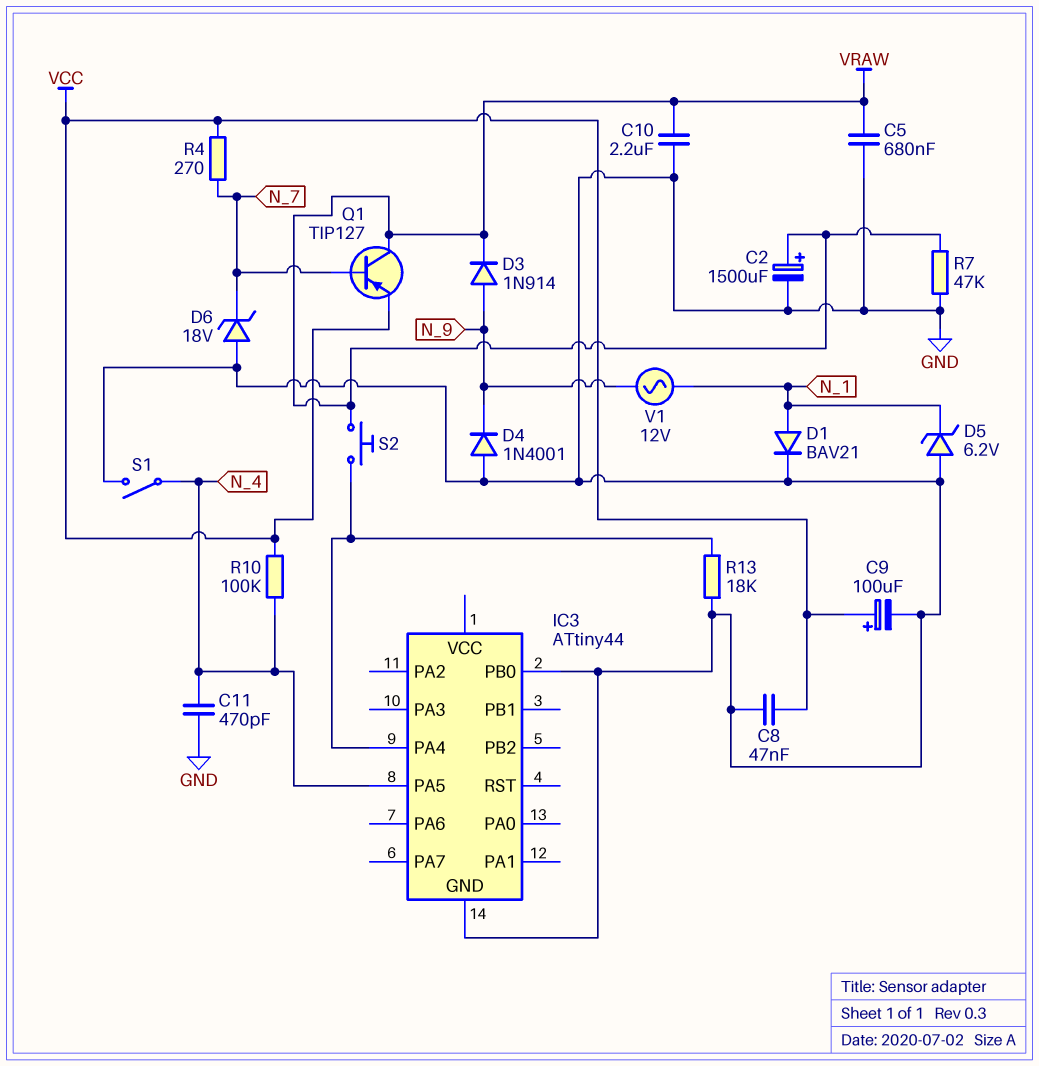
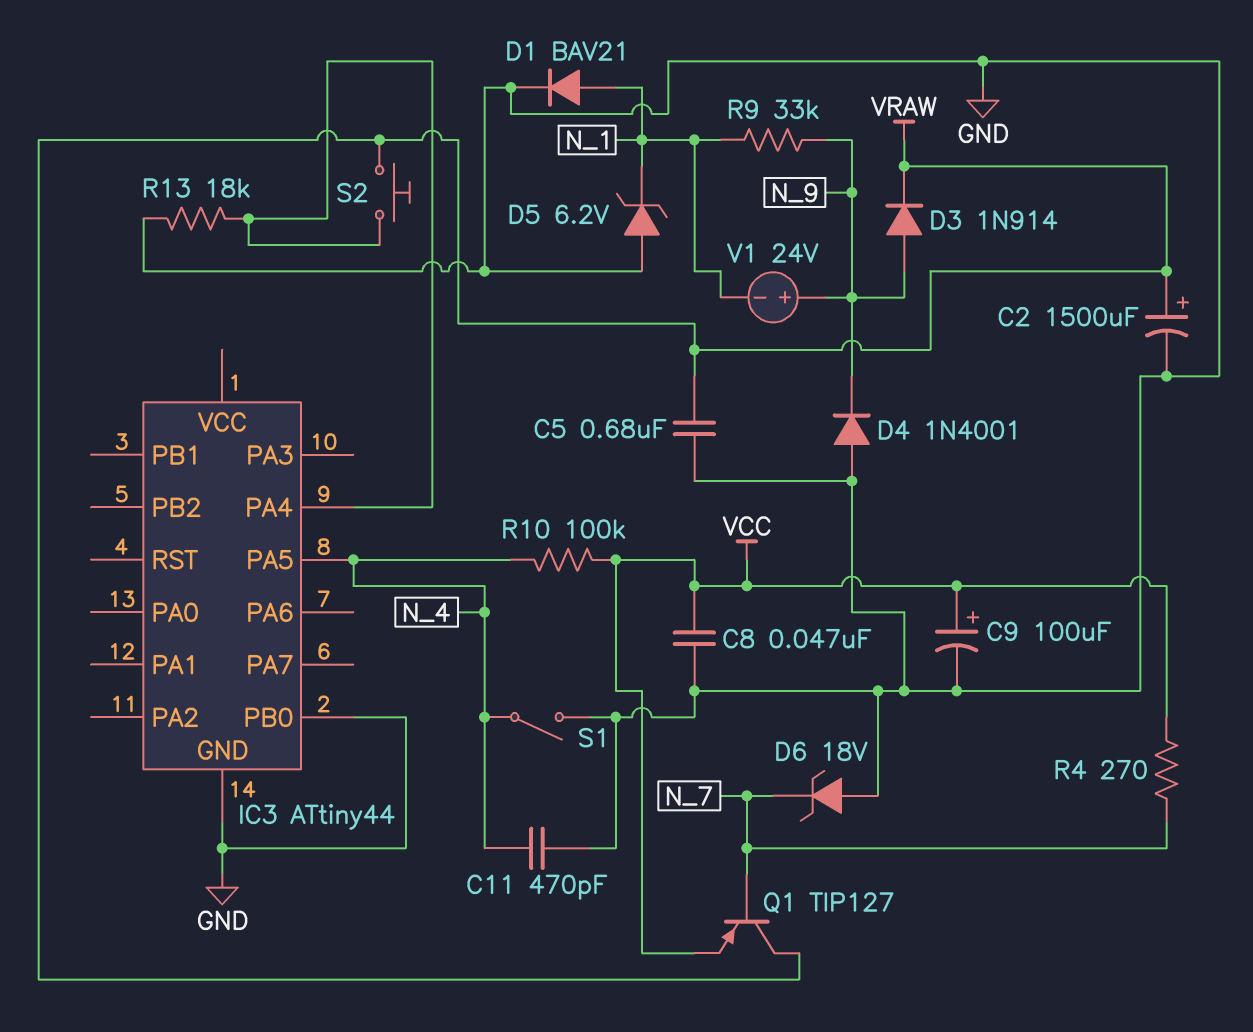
C10: 2.2uF (GND, VRAW) -> none
R7: 47k (GND, VRAW) -> none
R9: none -> 33k (N_1, N_9)
V1: AC 12V (N_1, N_9) -> 24V (plus N_9, minus N_1)

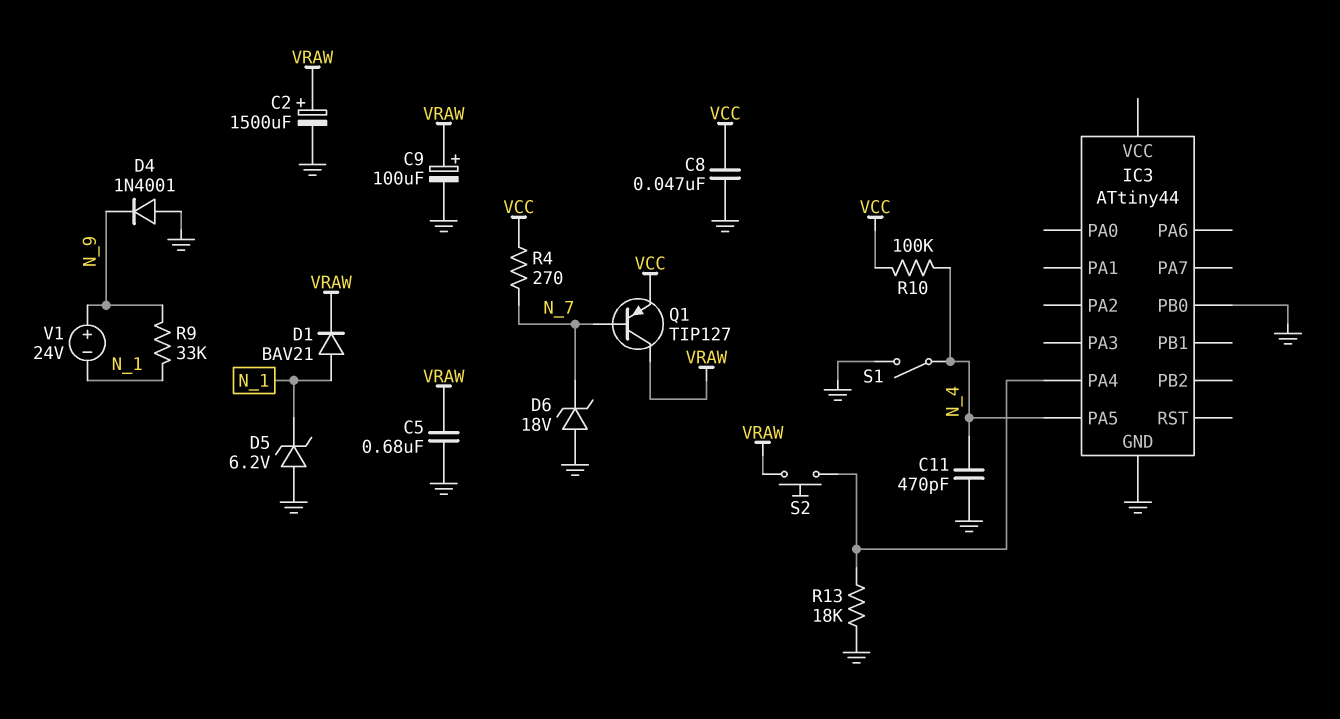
C9: 100uF (plus VCC, minus GND) -> 100uF (plus VRAW, minus GND)
D1: diode BAV21 (A N_1, K GND) -> diode BAV21 (A N_1, K VRAW)
D3: diode 1N914 (A N_9, K VRAW) -> none

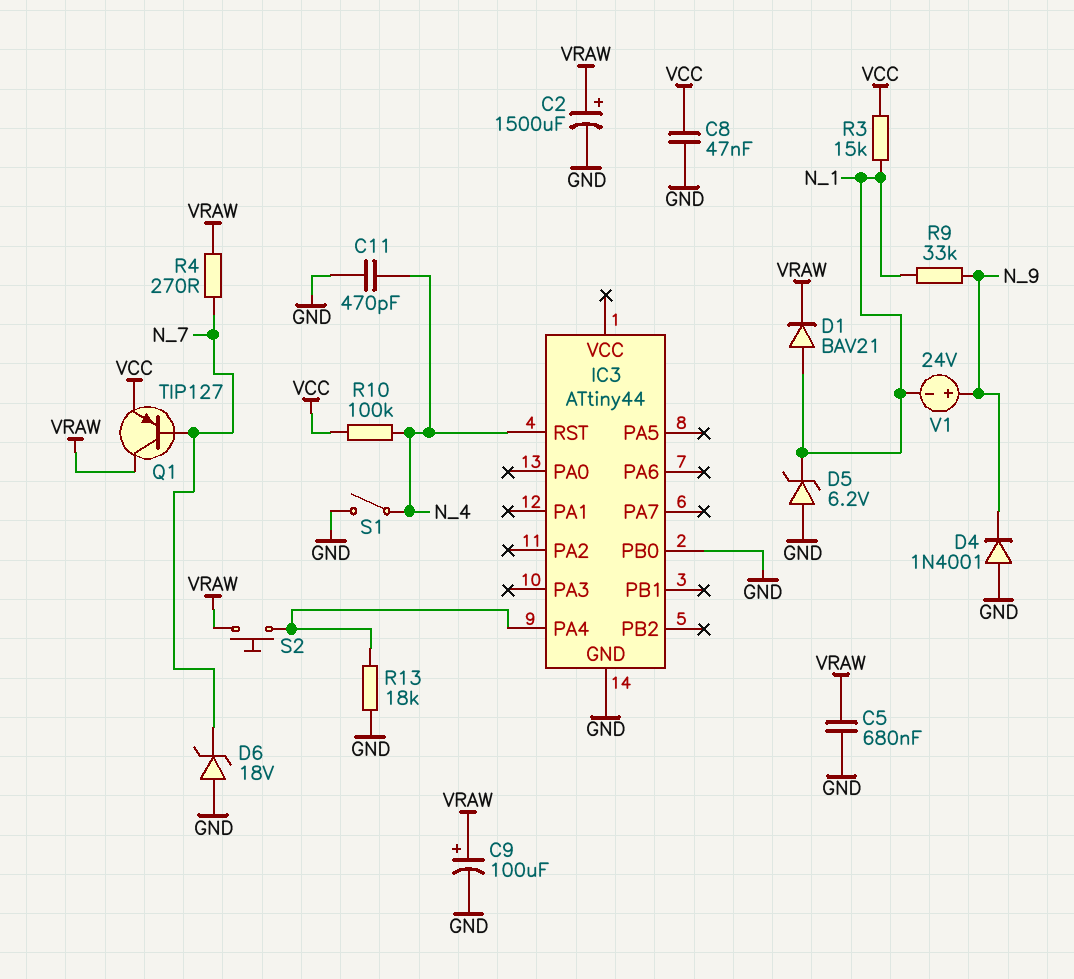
IC3 pin PA5: N_4 -> none
IC3 pin RST: none -> N_4
R3: none -> 15k (N_1, VCC)
R4: 270 (N_7, VCC) -> 270 (N_7, VRAW)

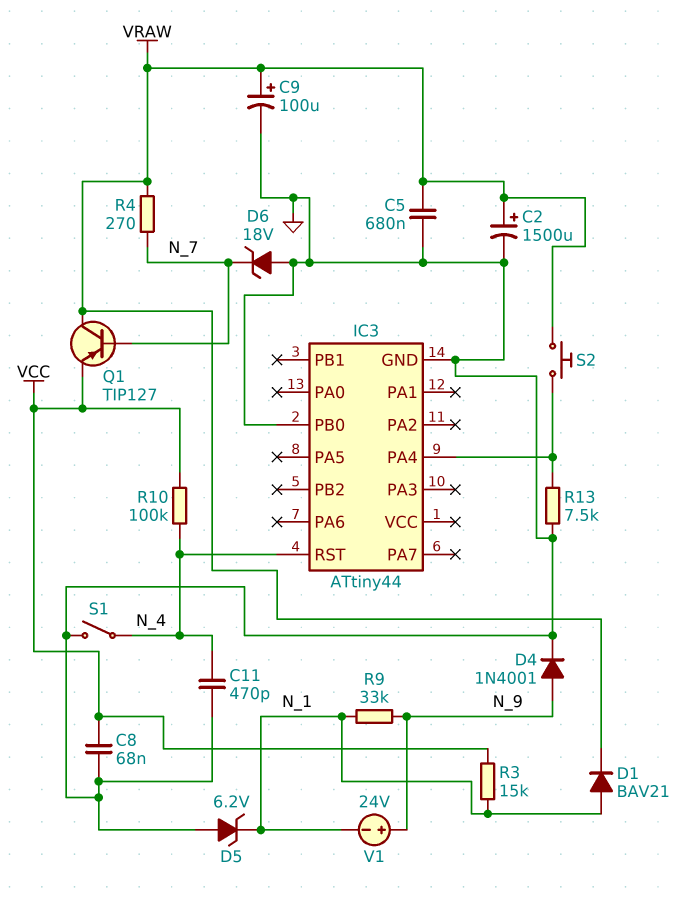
C8: 47nF (GND, VCC) -> 68nF (GND, VCC)
D4: diode 1N4001 (A GND, K N_9) -> diode 1N4001 (A N_9, K GND)
R13: 18k (GND, IC3/PA4) -> 7.5k (GND, IC3/PA4)

